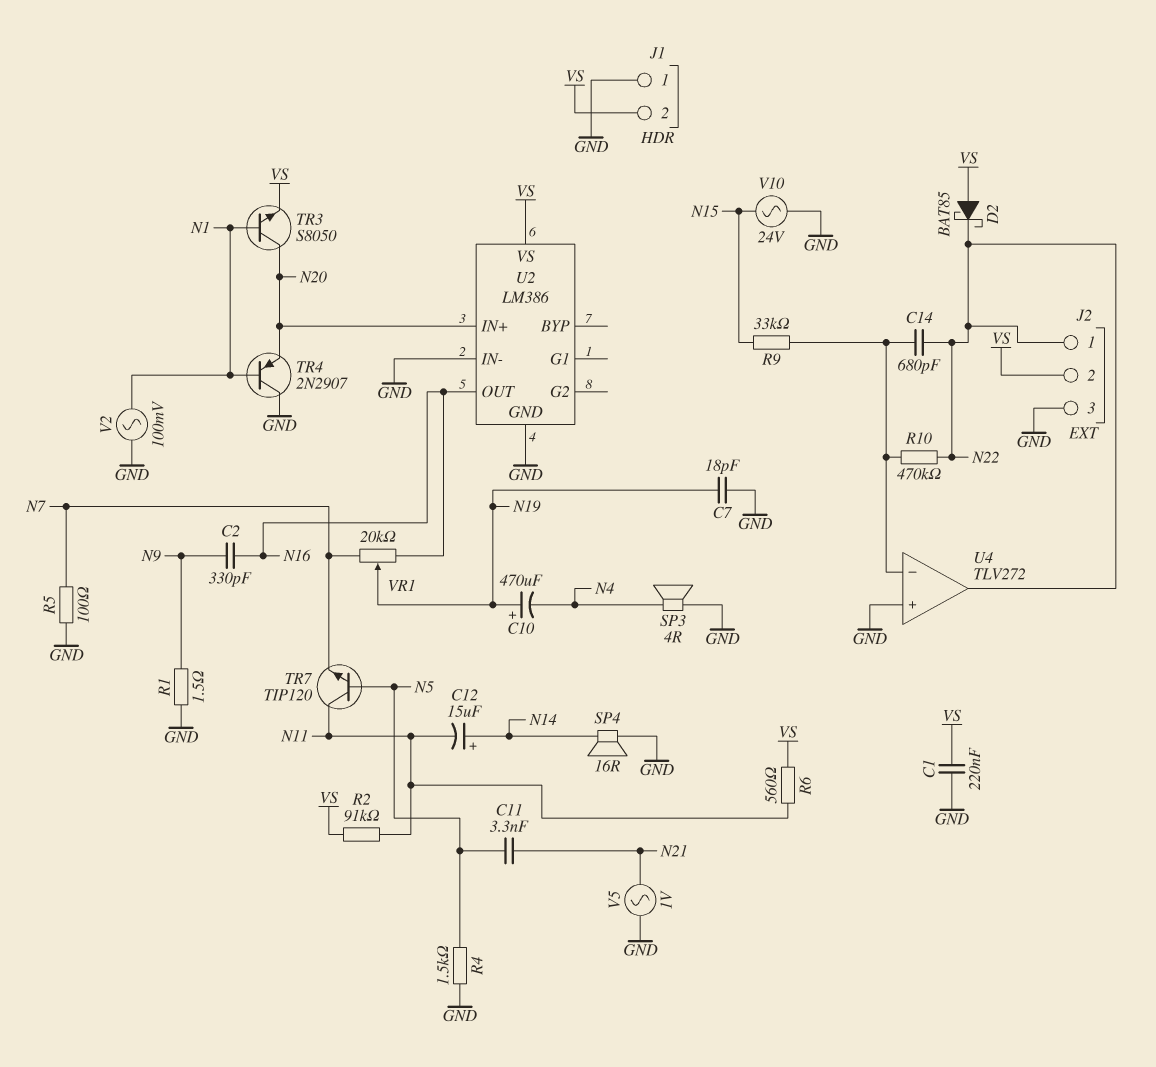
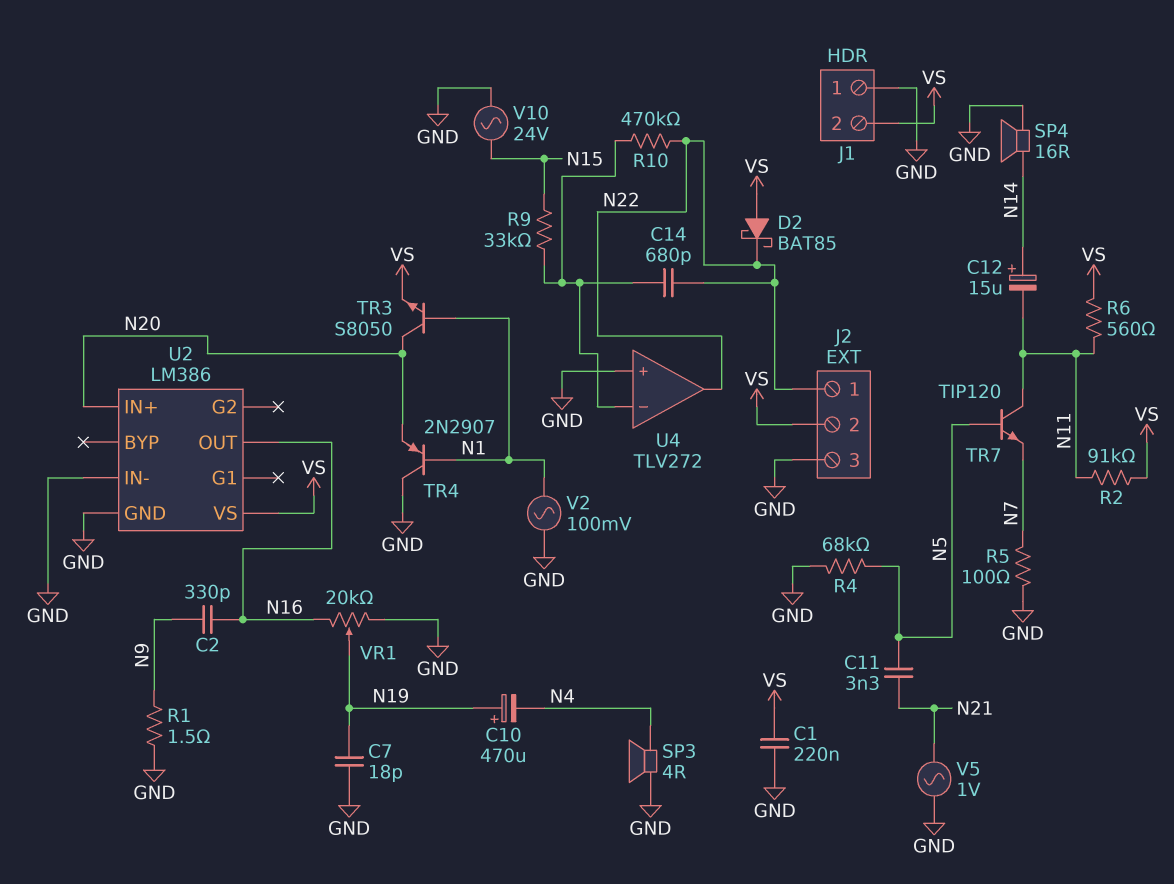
R4: 1.5k (GND, N5) -> 68k (GND, N5)
VR1: 20k (N7, N16, wiper N19) -> 20k (GND, N16, wiper N19)

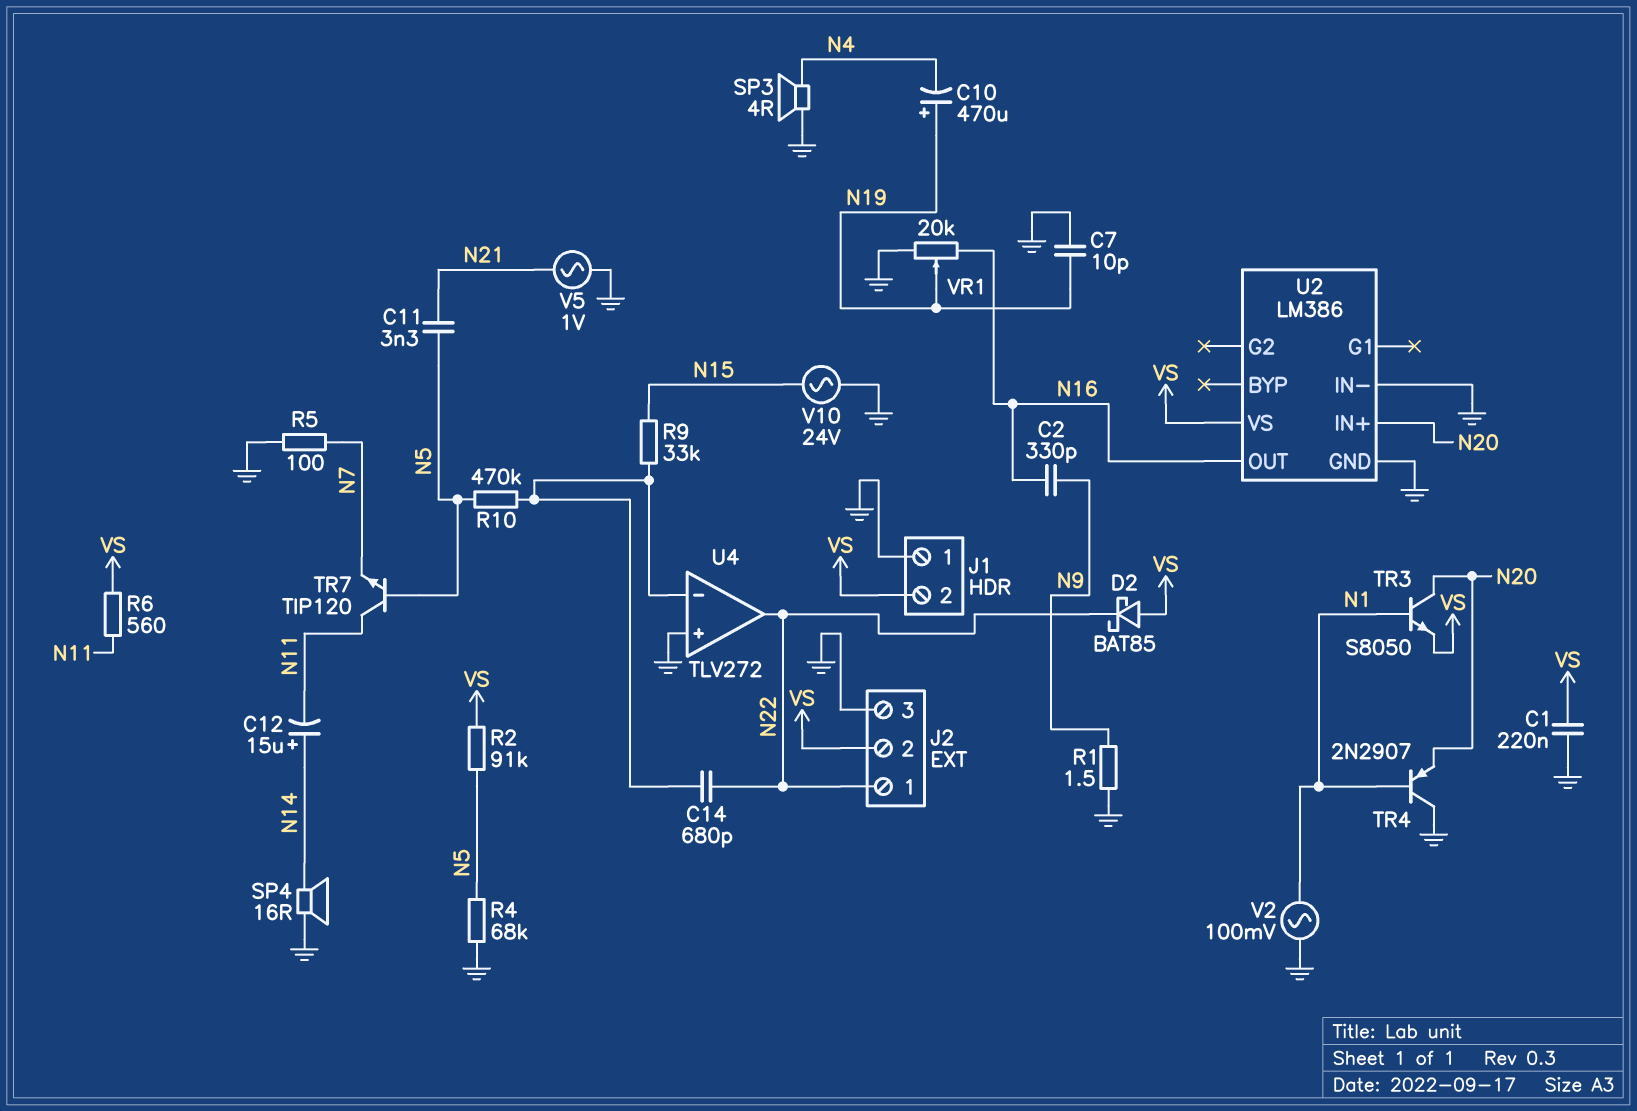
C7: 18pF (GND, N19) -> 10pF (GND, N19)
R2: 91k (N11, VS) -> 91k (N5, VS)
R10: 470k (N22, U4/in-) -> 470k (N5, U4/in-)

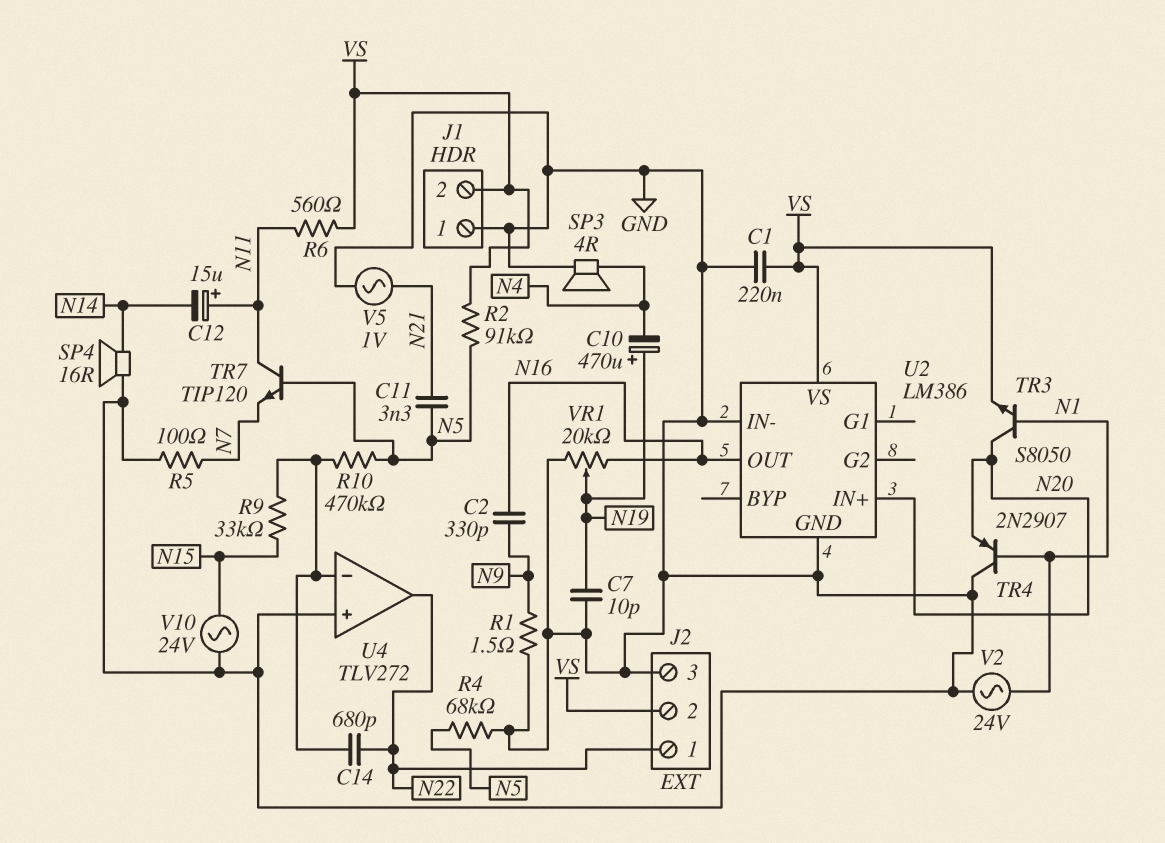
C12: 15uF (plus N14, minus N11) -> 15uF (plus N11, minus N14)
D2: schottky BAT85 (A VS, K N22) -> none
V2: AC 100mV (GND, N1) -> AC 24V (GND, N1)

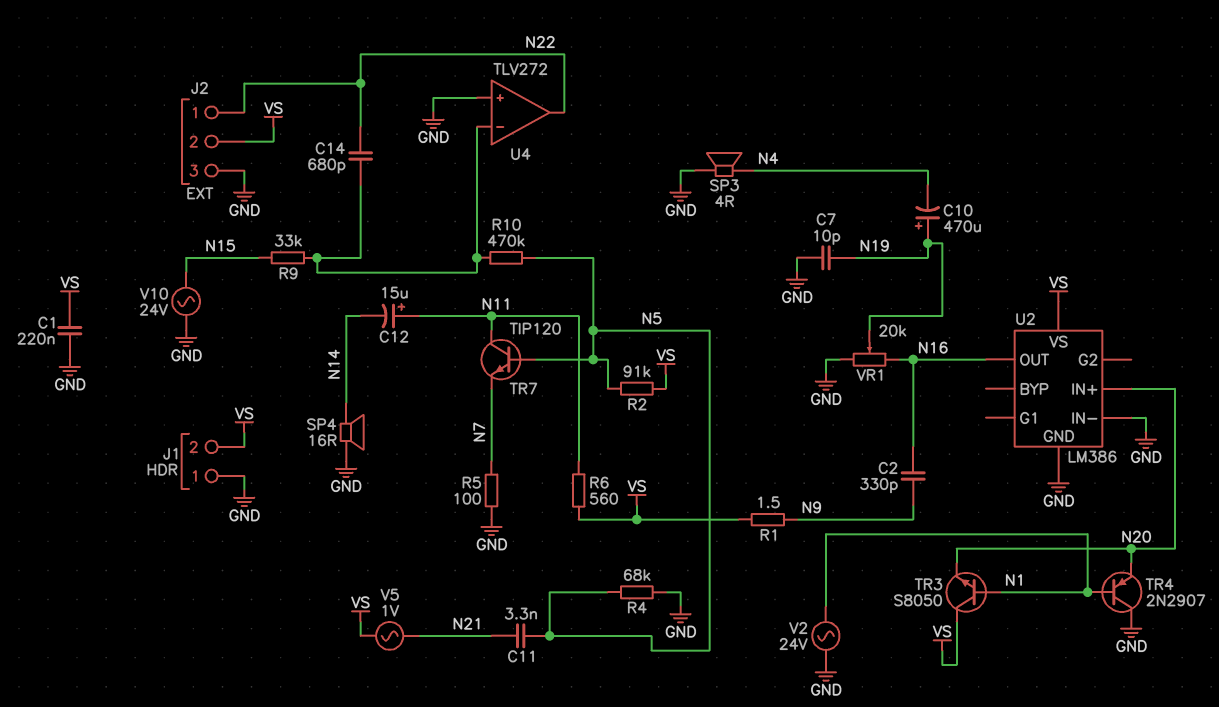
R1: 1.5 (GND, N9) -> 1.5 (N9, VS)
TR3: NPN S8050 (B N1, C N20, E VS) -> NPN S8050 (B N1, C VS, E N20)
V5: AC 1V (GND, N21) -> AC 1V (N21, VS)

